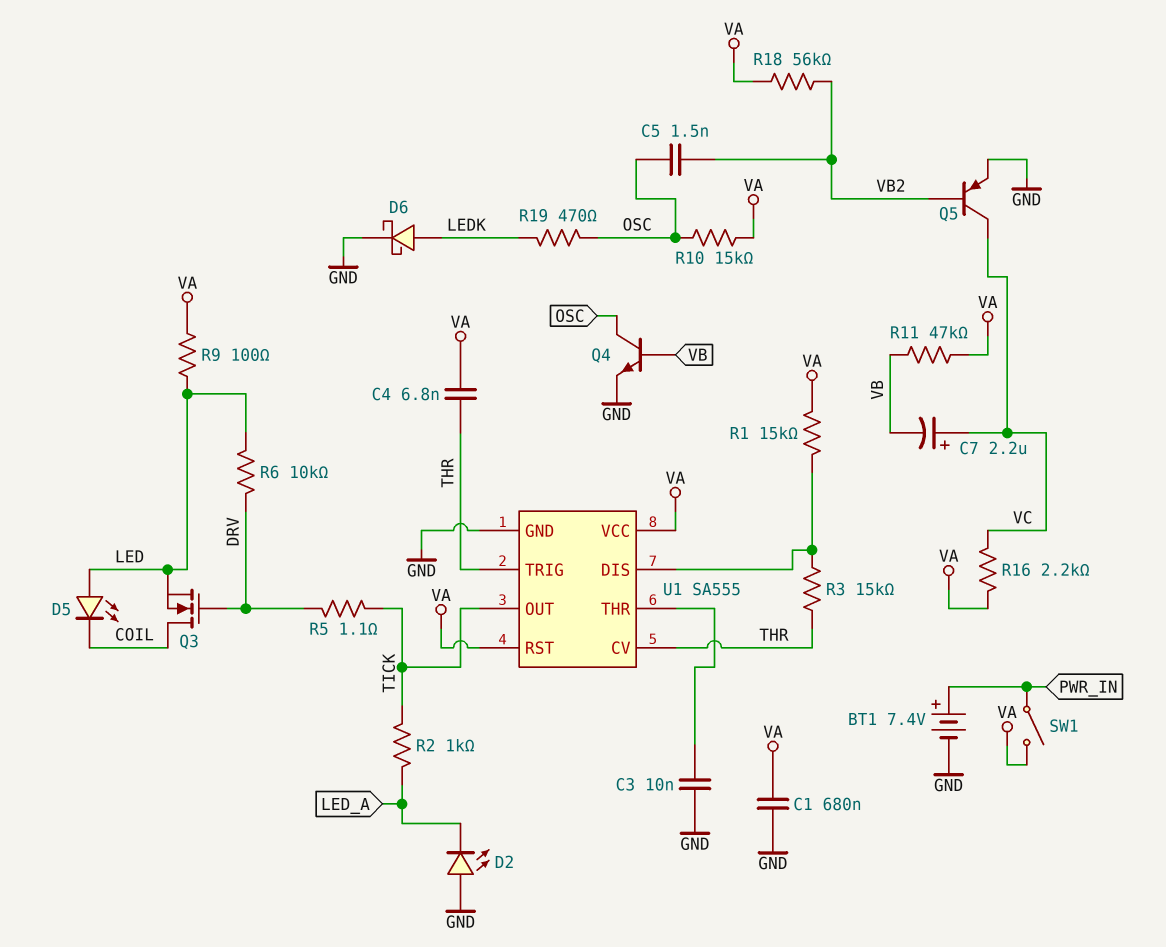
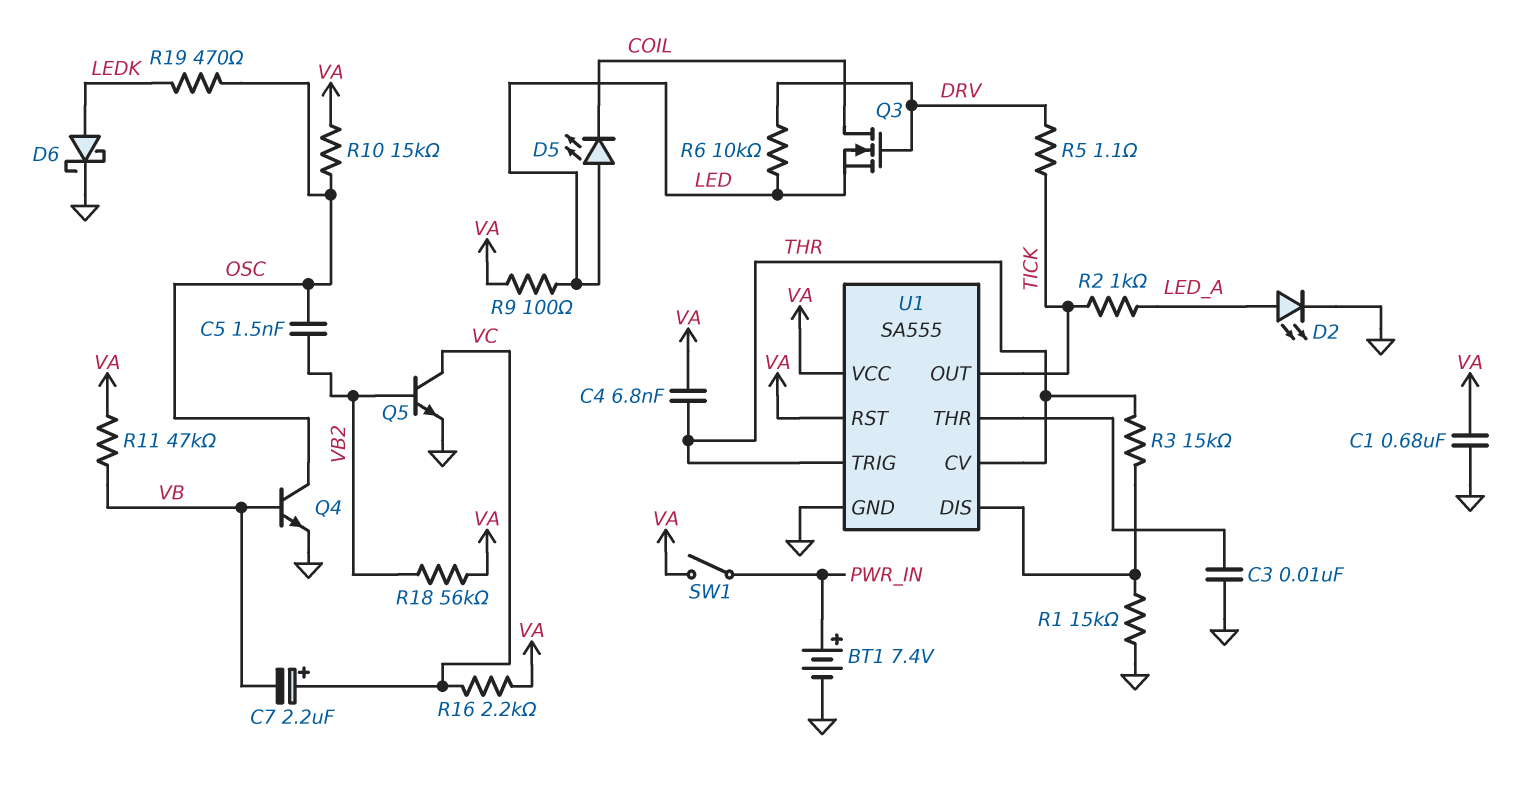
D2: LED (A GND, K LED_A) -> LED (A LED_A, K GND)
Q5: PNP (B VB2, C VC, E GND) -> NPN (B VB2, C VC, E GND)
R1: 15k (U1/DIS, VA) -> 15k (GND, U1/DIS)

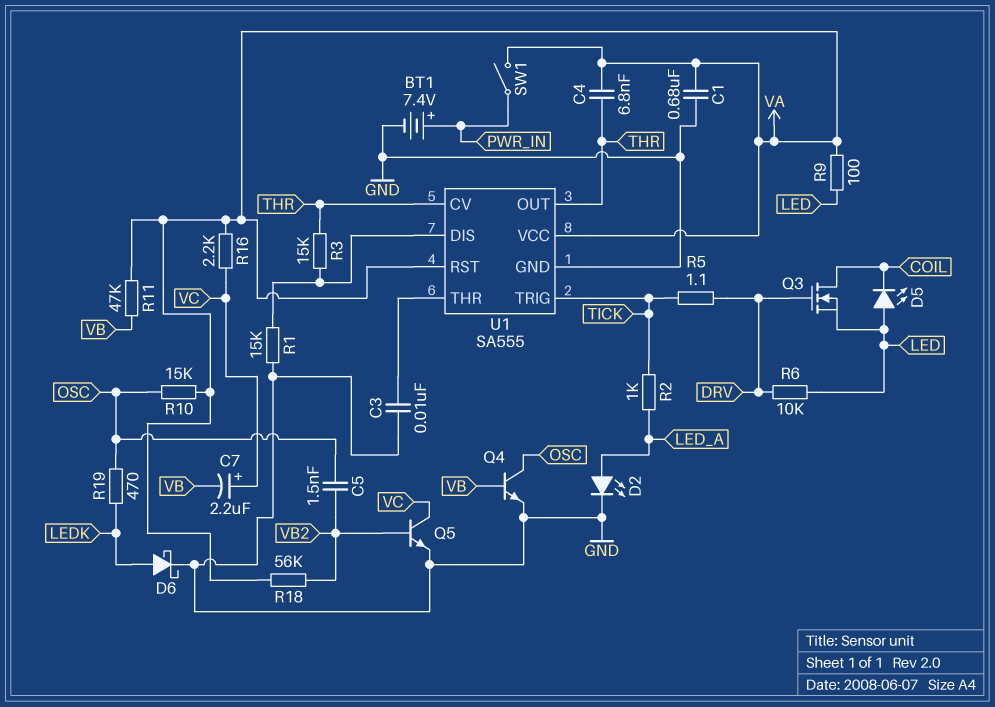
U1 pin OUT: TICK -> THR
U1 pin TRIG: THR -> TICK

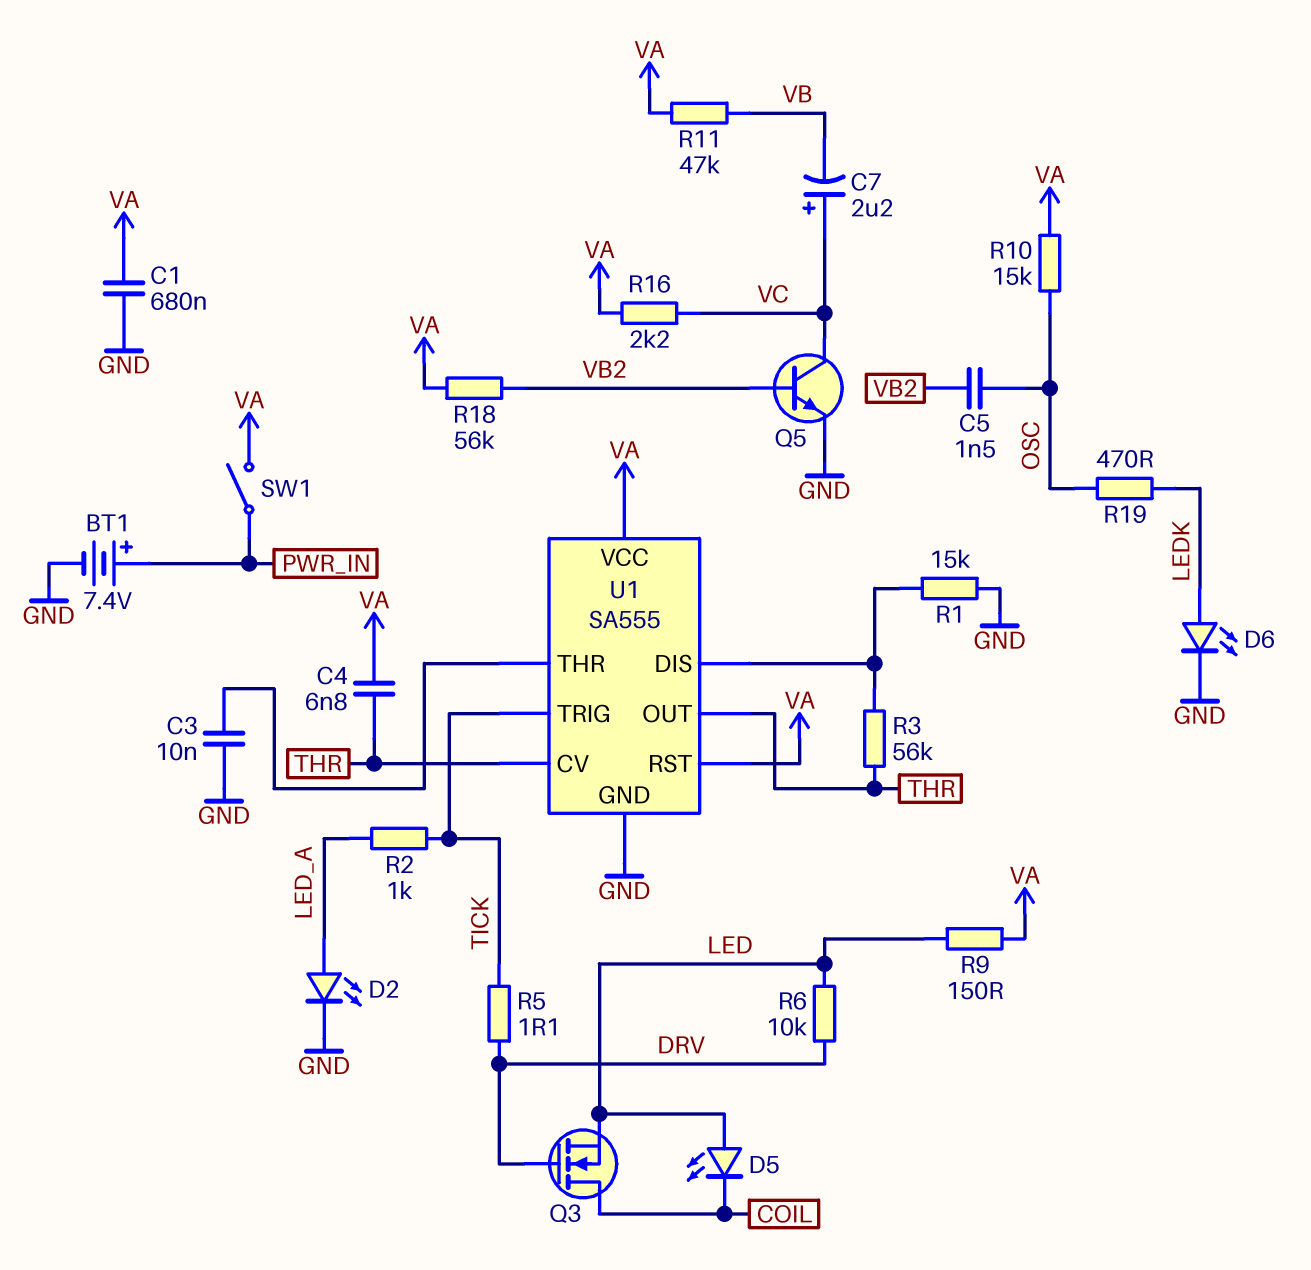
D6: schottky (A LEDK, K GND) -> LED (A LEDK, K GND)
Q4: NPN (B VB, C OSC, E GND) -> none
R3: 15k (THR, U1/DIS) -> 56k (THR, U1/DIS)
R9: 100 (LED, VA) -> 150 (LED, VA)

